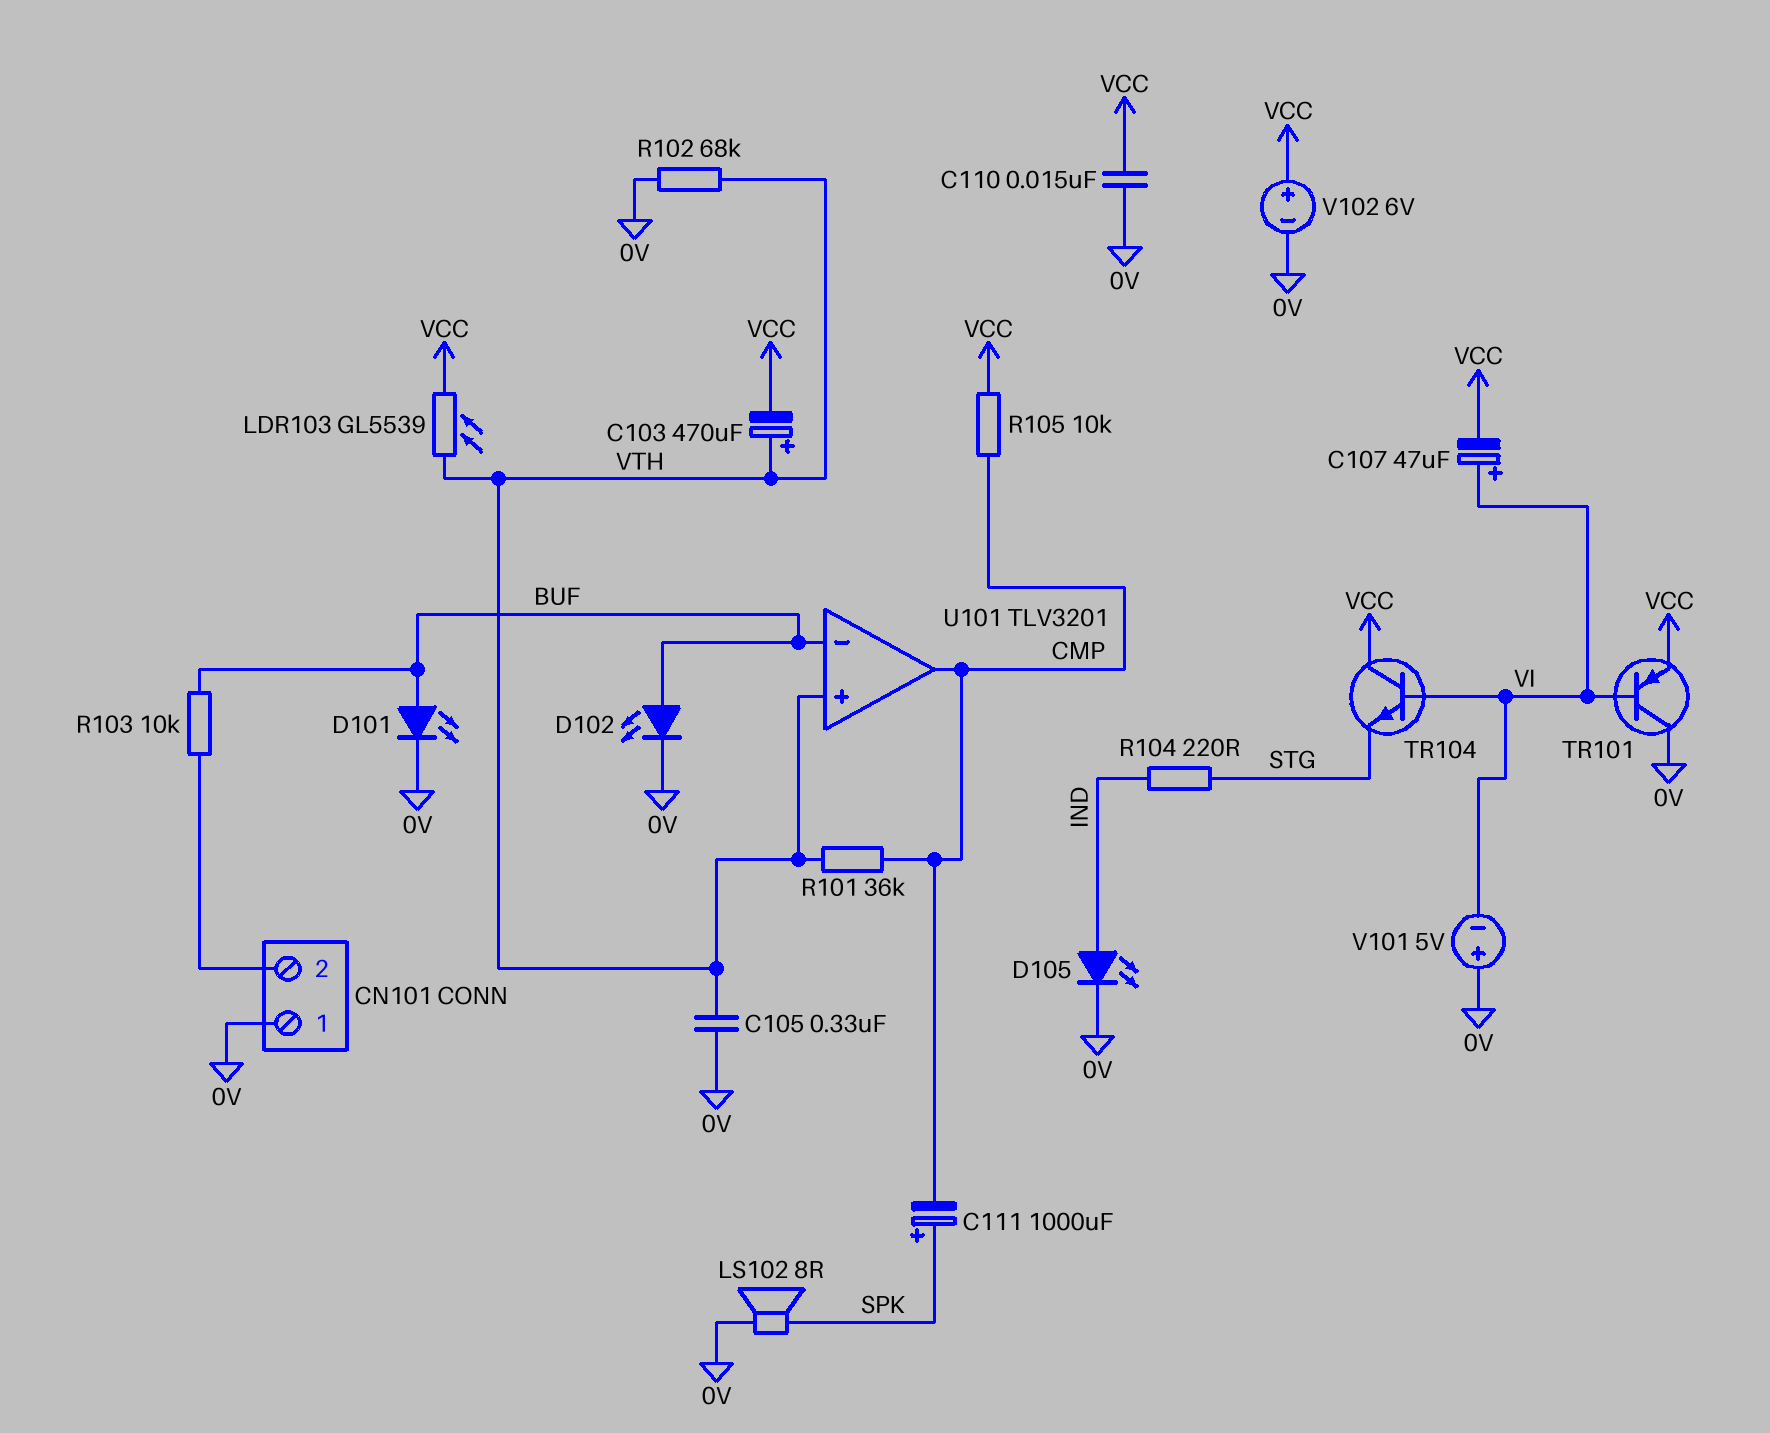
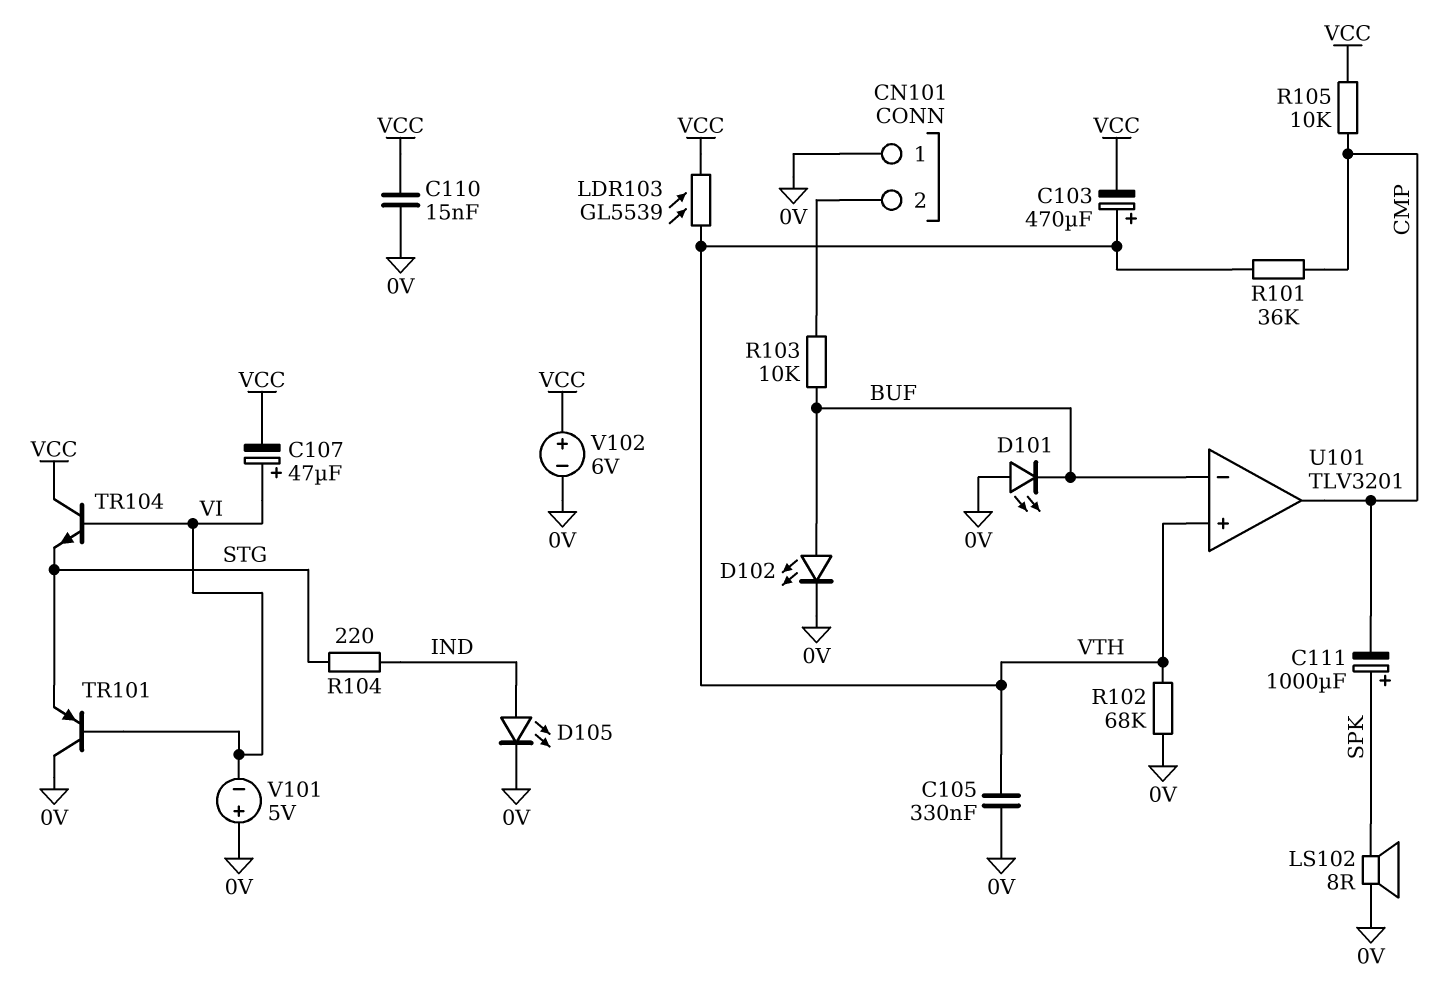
D101: LED (A BUF, K 0V) -> LED (A 0V, K BUF)
TR101: PNP (B VI, C 0V, E VCC) -> PNP (B VI, C 0V, E STG)

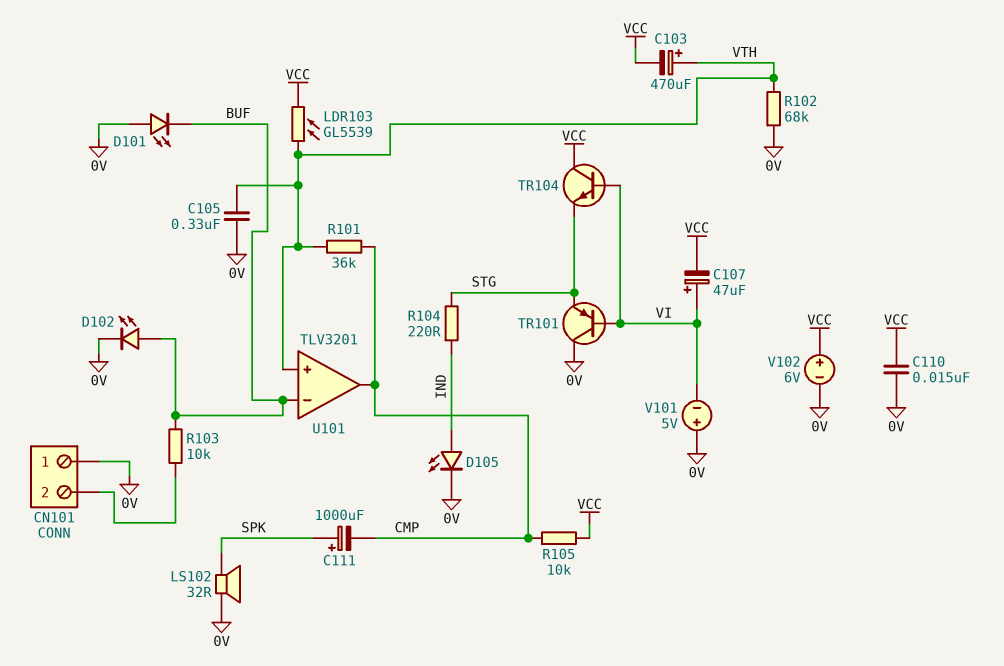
LS102: speaker 8R (0V, SPK) -> speaker 32R (0V, SPK)

